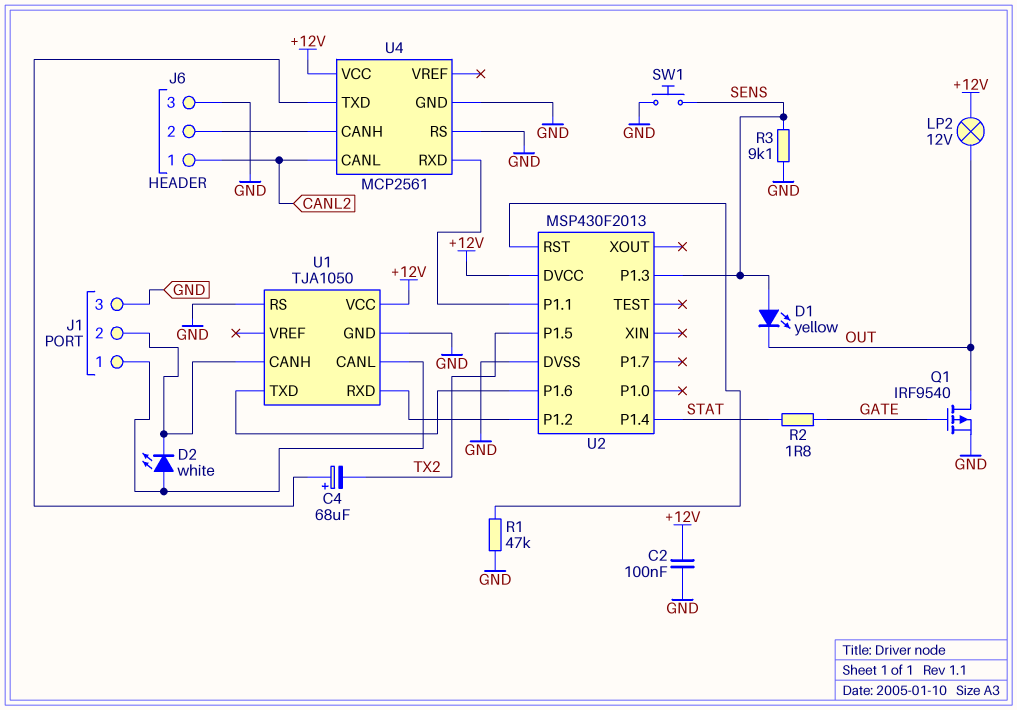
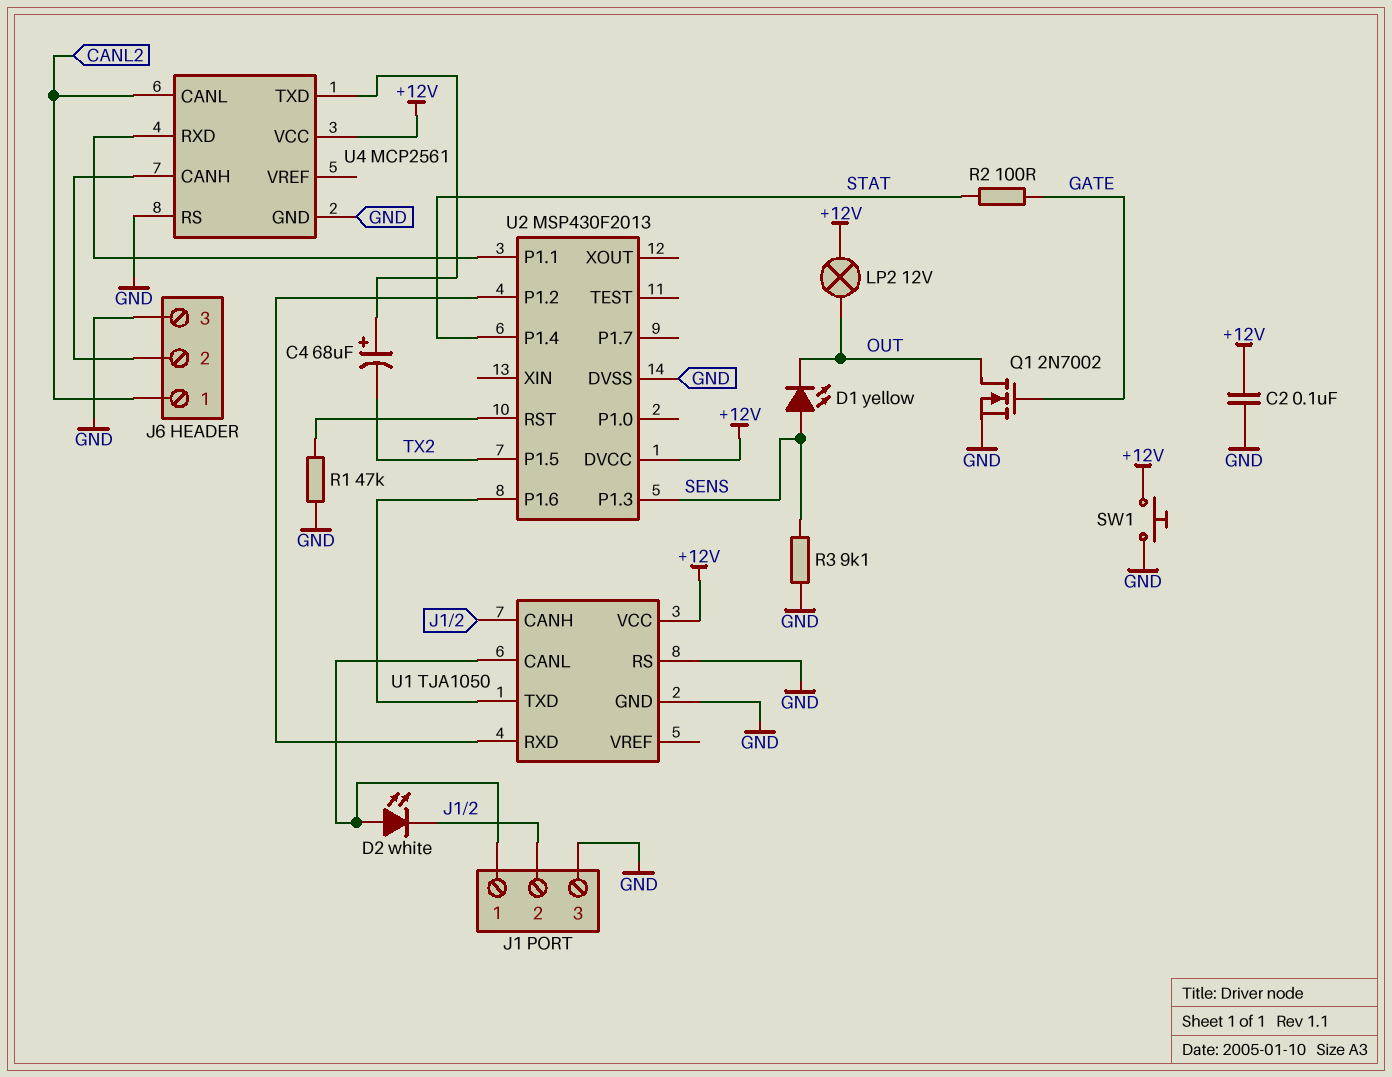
Q1: PMOS IRF9540 (G GATE, D OUT, S GND) -> NMOS 2N7002 (G GATE, D OUT, S GND)
R2: 1.8 (GATE, STAT) -> 100 (GATE, STAT)
SW1: button (GND, SENS) -> button (+12V, GND)

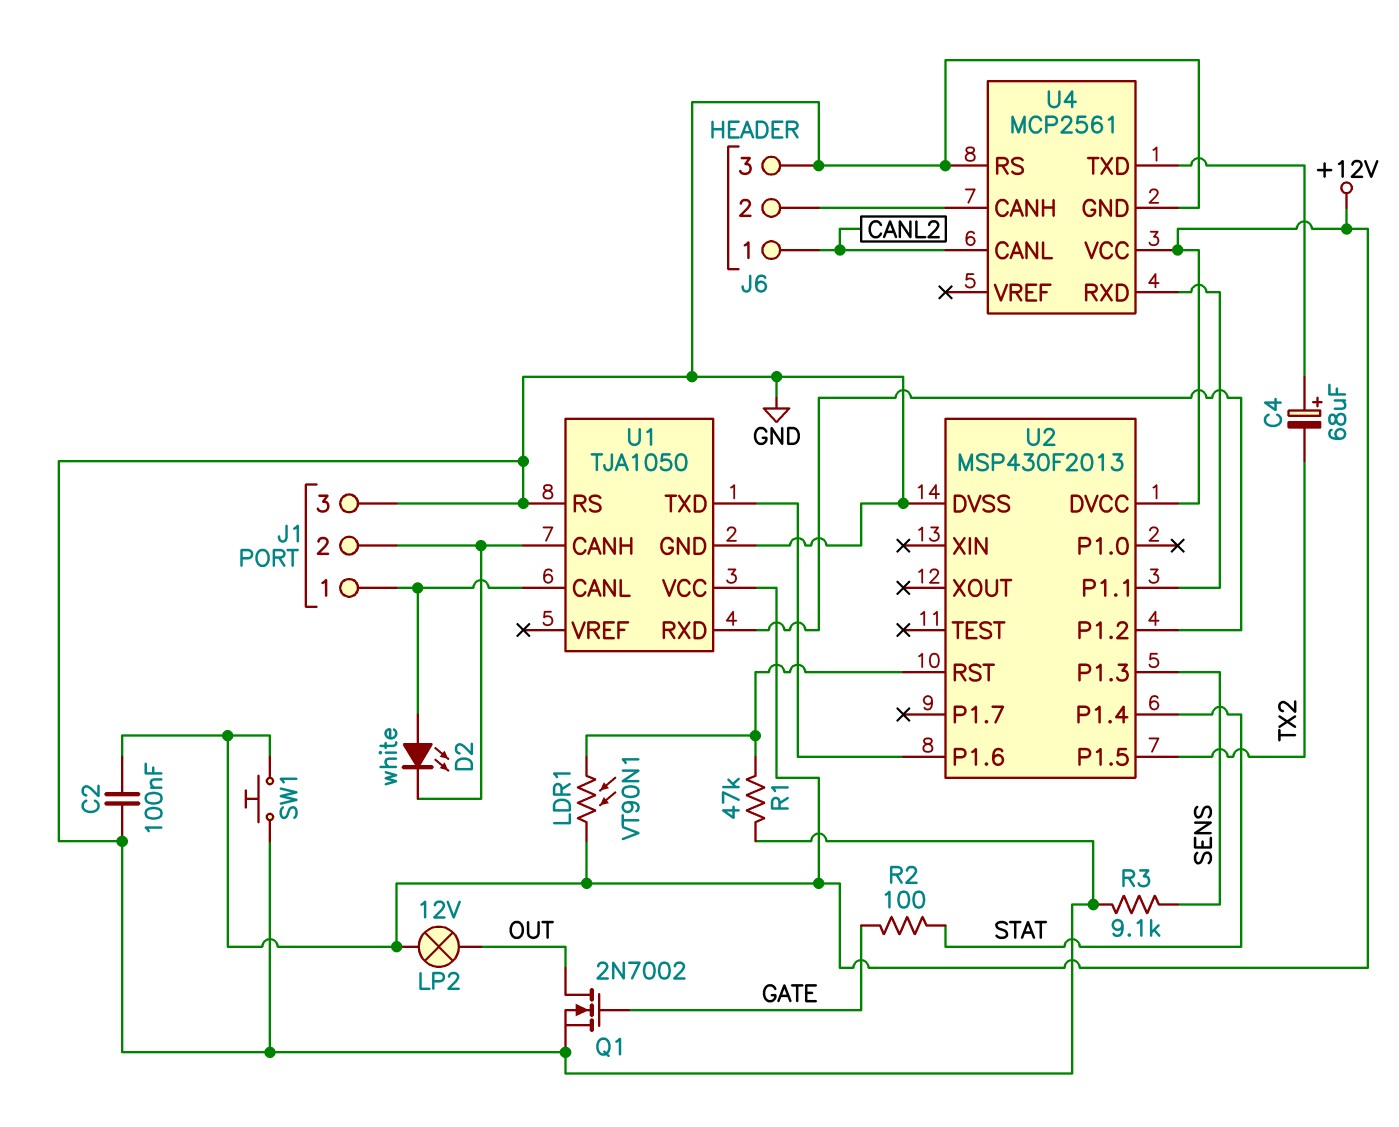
D1: LED yellow (A SENS, K OUT) -> none
LDR1: none -> VT90N1 (+12V, U2/RST)

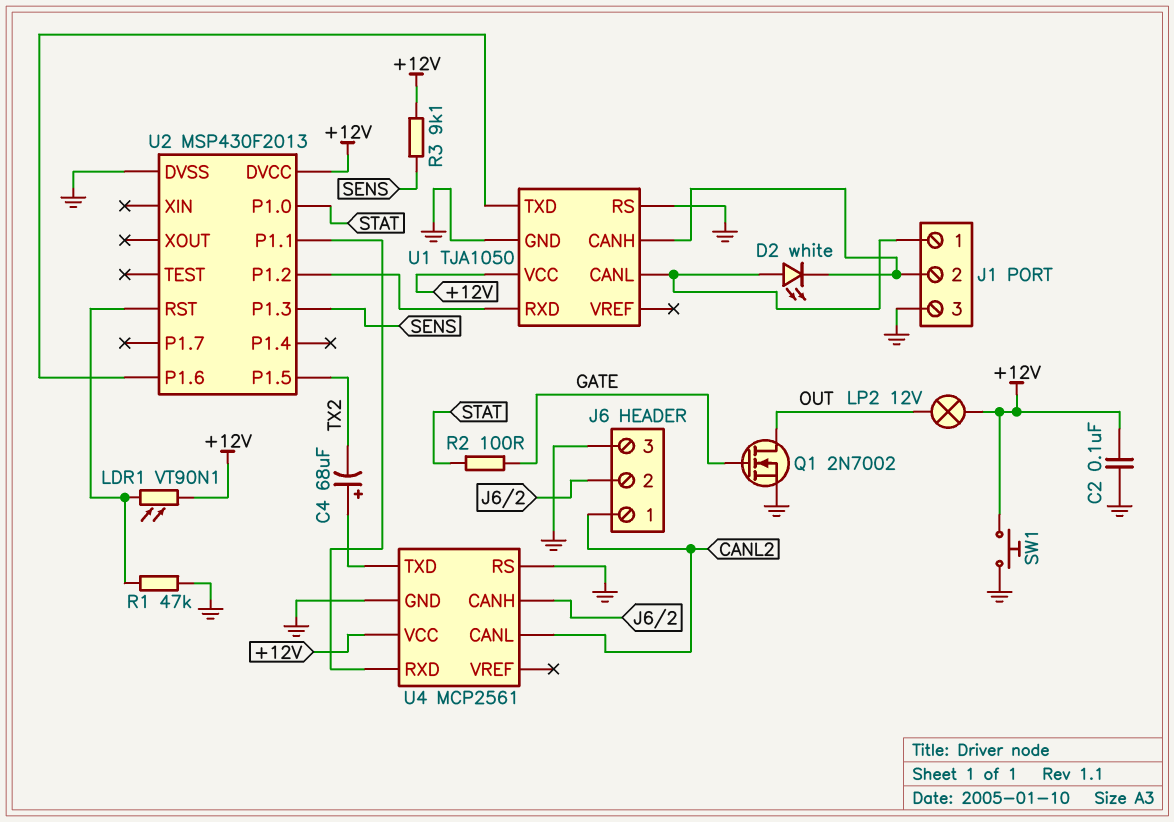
R3: 9.1k (GND, SENS) -> 9.1k (+12V, SENS)
U2 pin P1.0: none -> STAT
U2 pin P1.4: STAT -> none

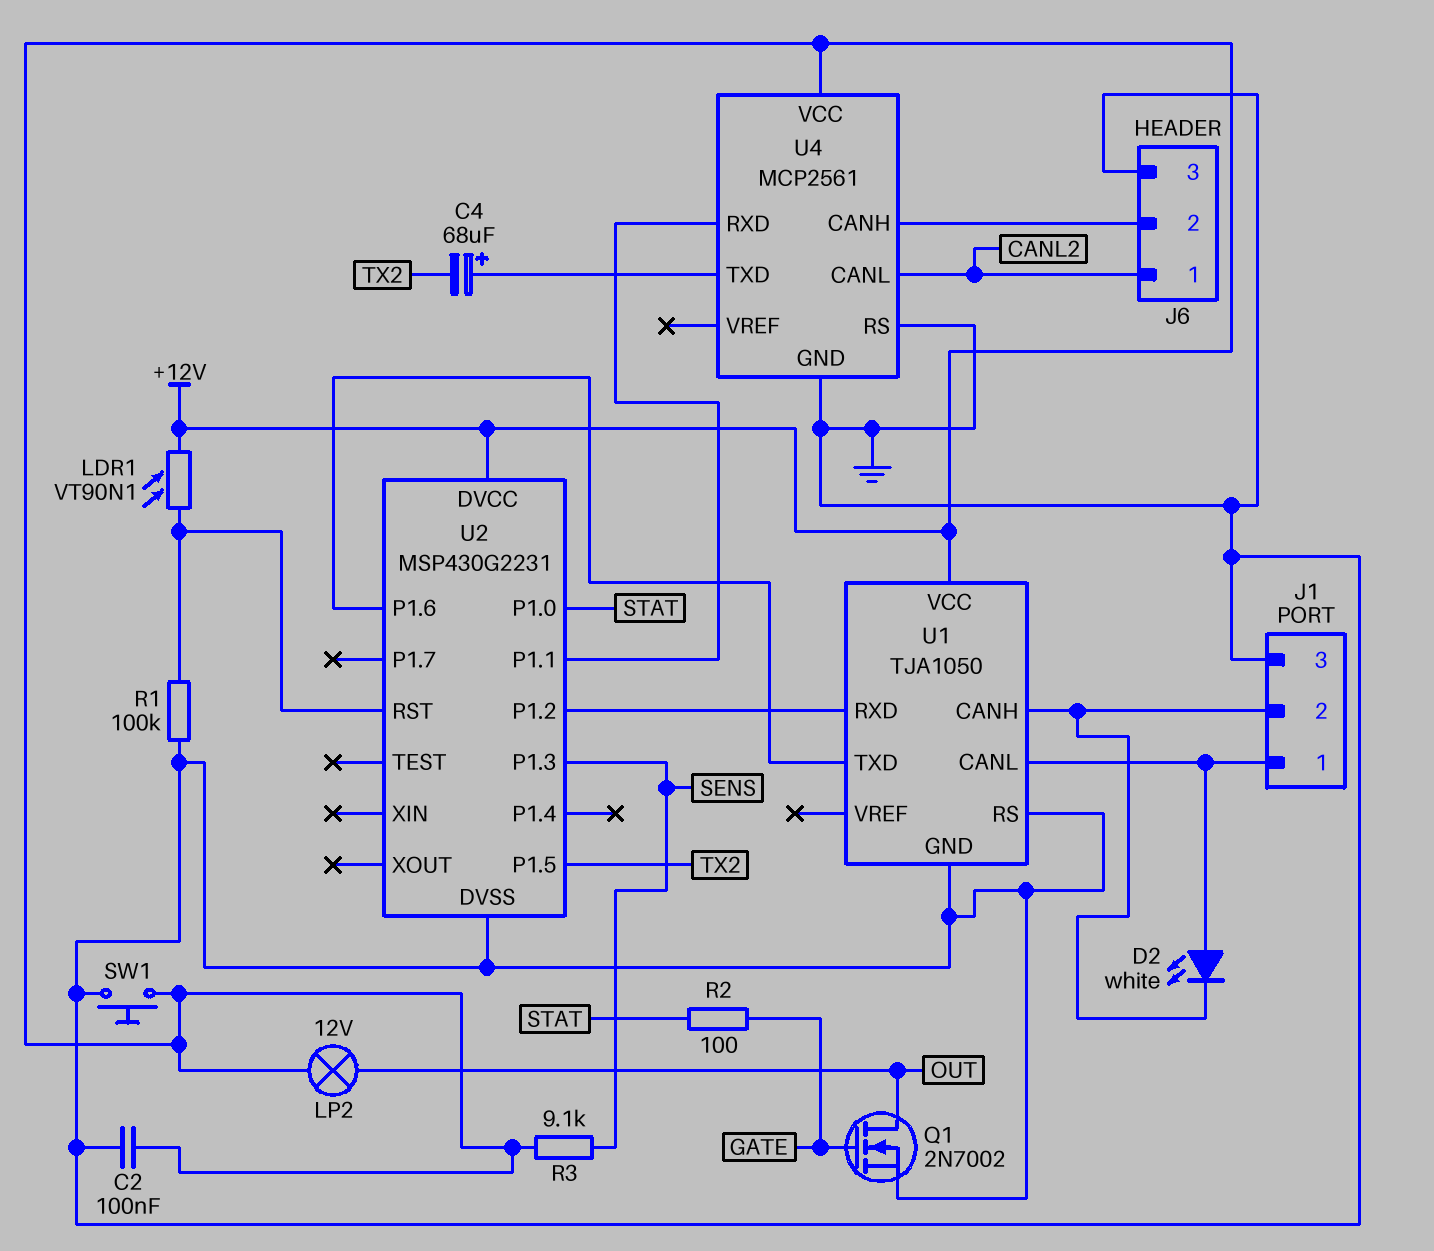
R1: 47k (GND, U2/RST) -> 100k (GND, U2/RST)
U2: MSP430F2013 -> MSP430G2231

